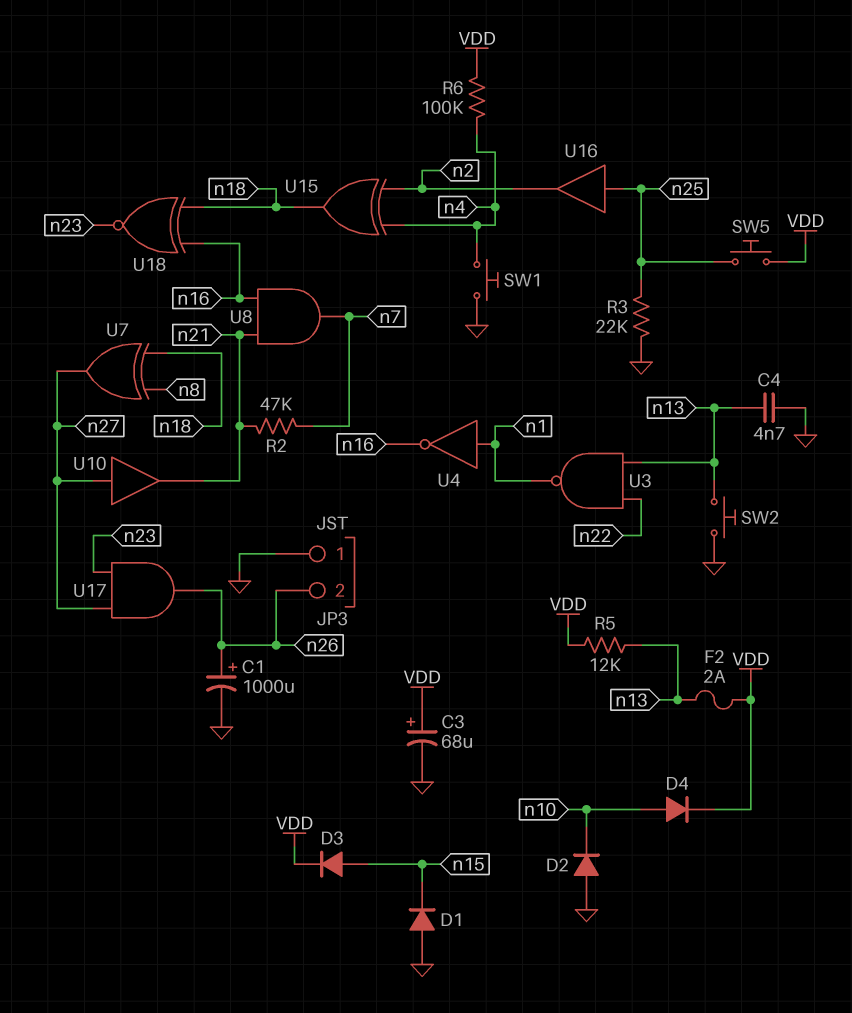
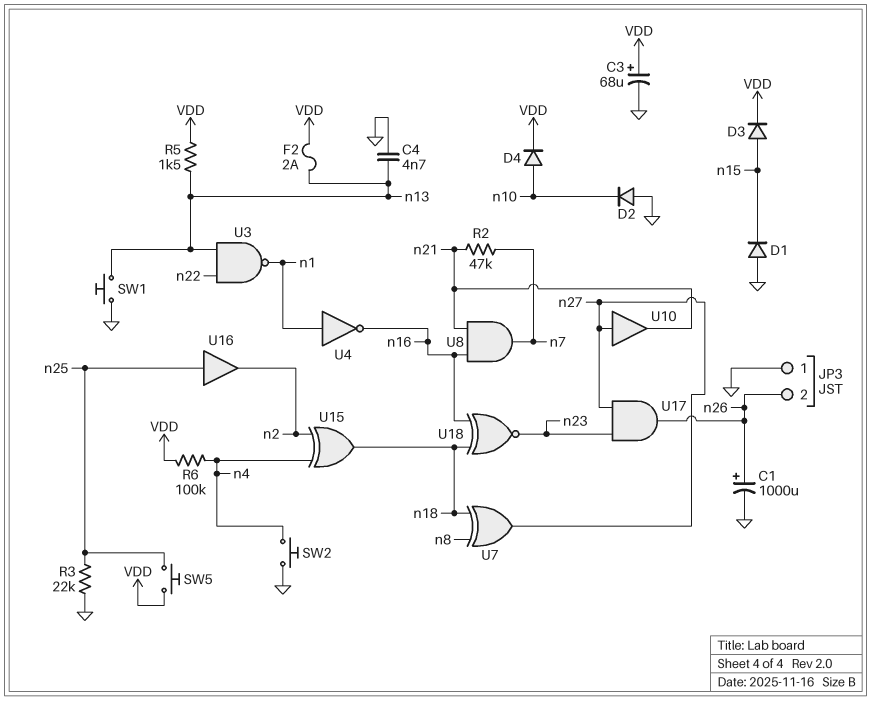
R5: 12k (VDD, n13) -> 1.5k (VDD, n13)
SW1: button (GND, n4) -> button (GND, n13)
SW2: button (GND, n13) -> button (GND, n4)

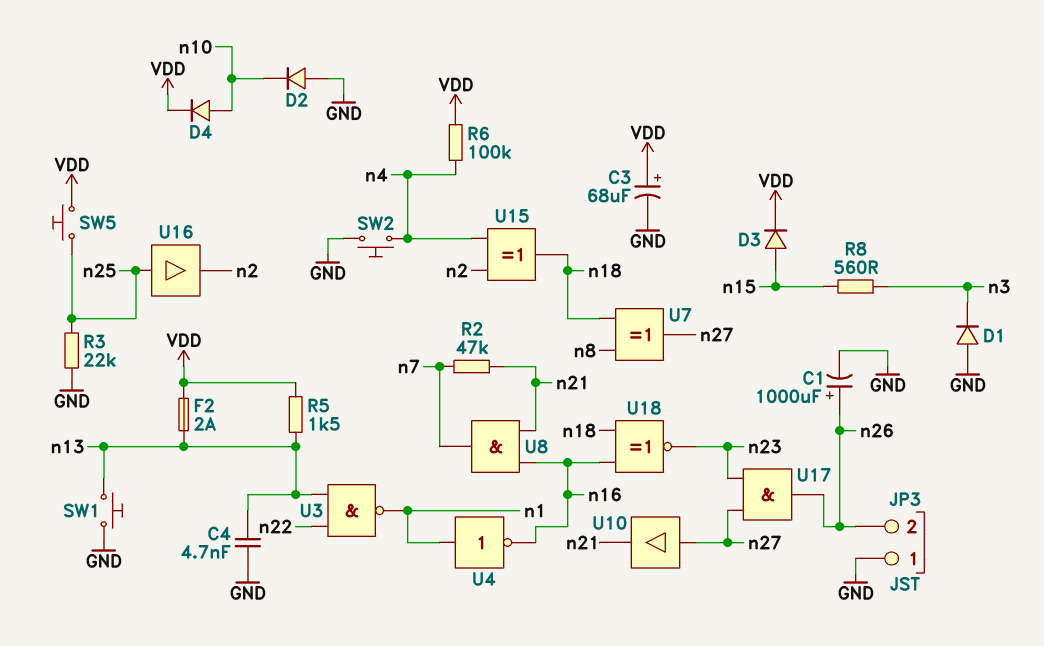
D1: diode (A GND, K n15) -> diode (A GND, K n3)
R8: none -> 560 (n3, n15)

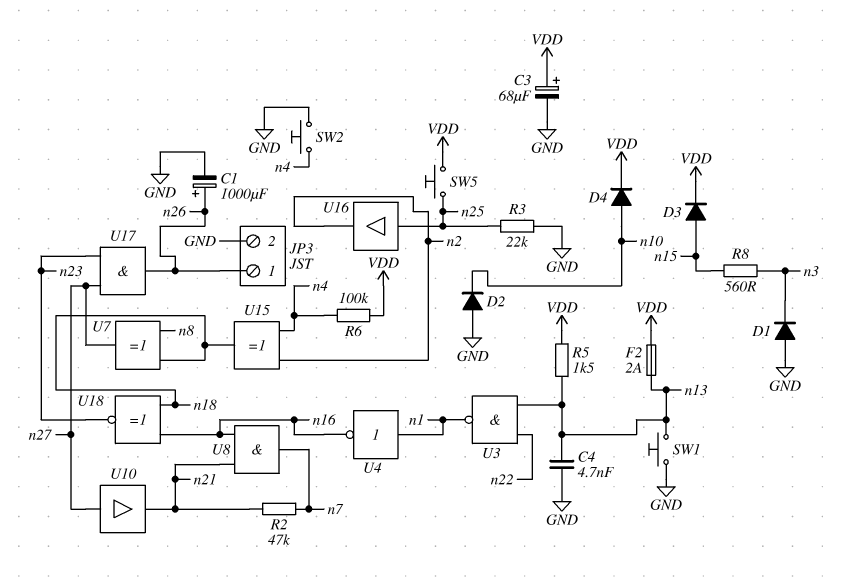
JP3 pin 1: GND -> n26
JP3 pin 2: n26 -> GND

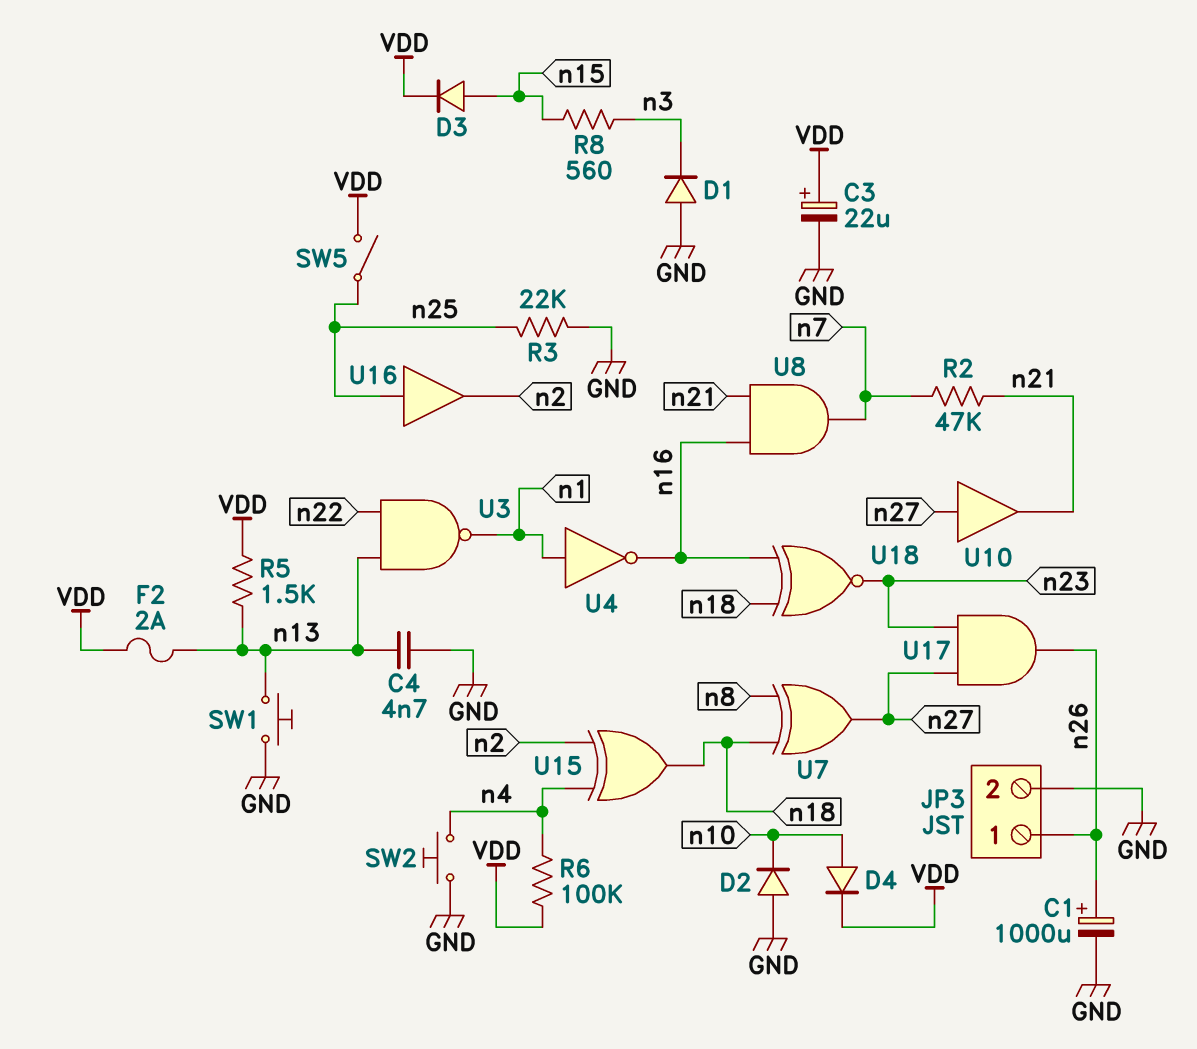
C3: 68uF (plus VDD, minus GND) -> 22uF (plus VDD, minus GND)
SW5: button (VDD, n25) -> switch (VDD, n25)

